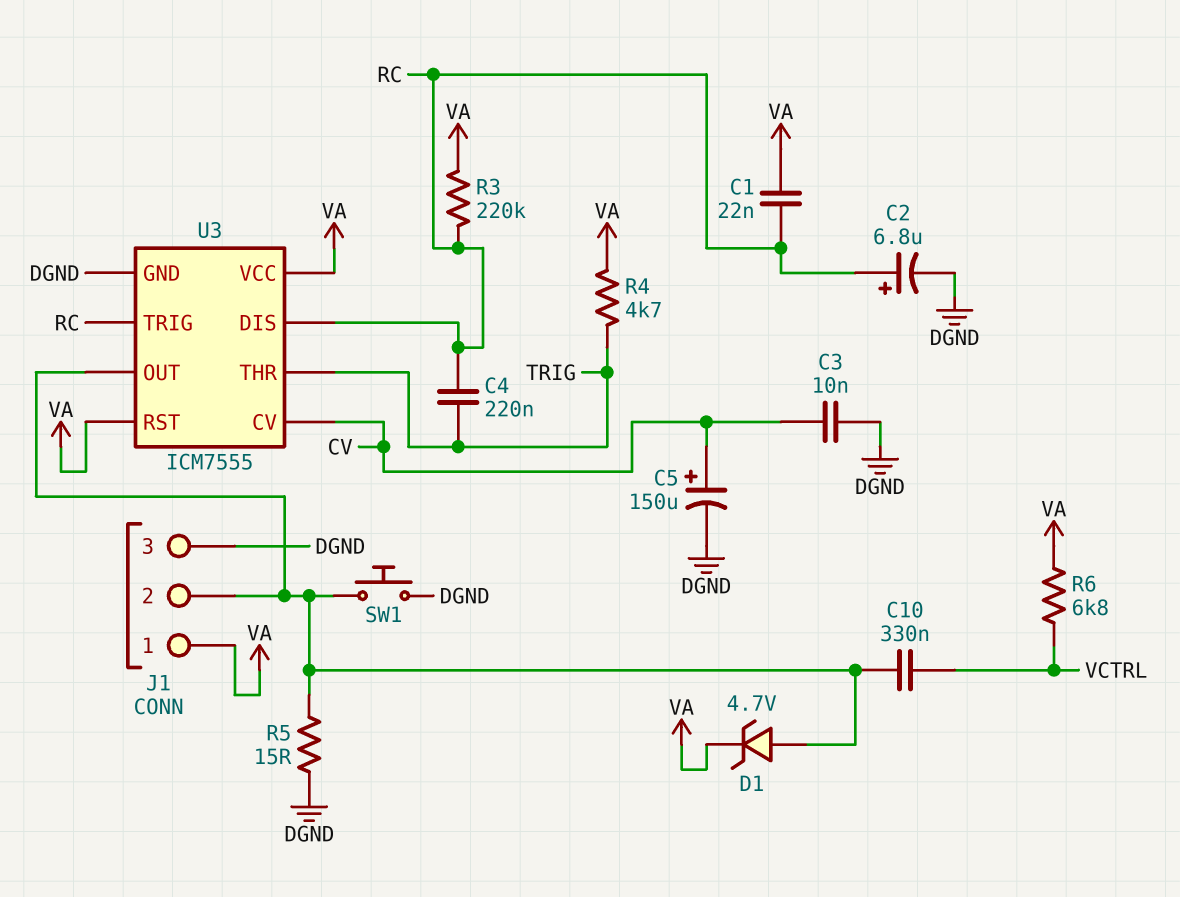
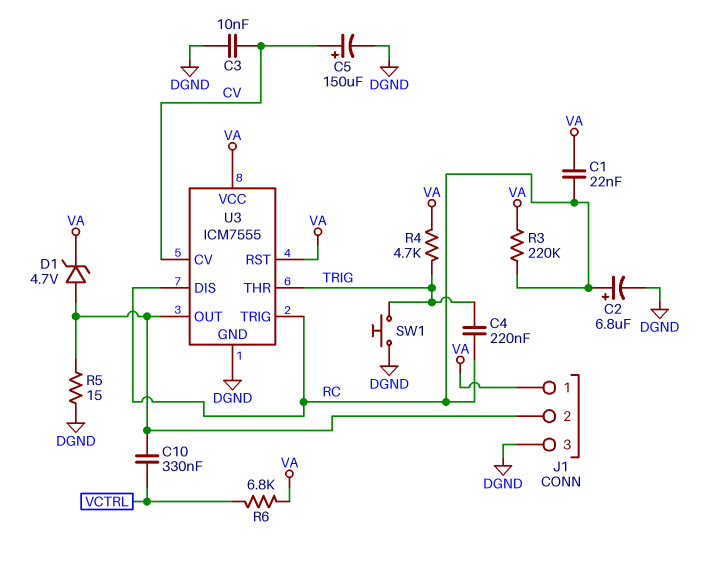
SW1: button (DGND, J1/2) -> button (DGND, TRIG)

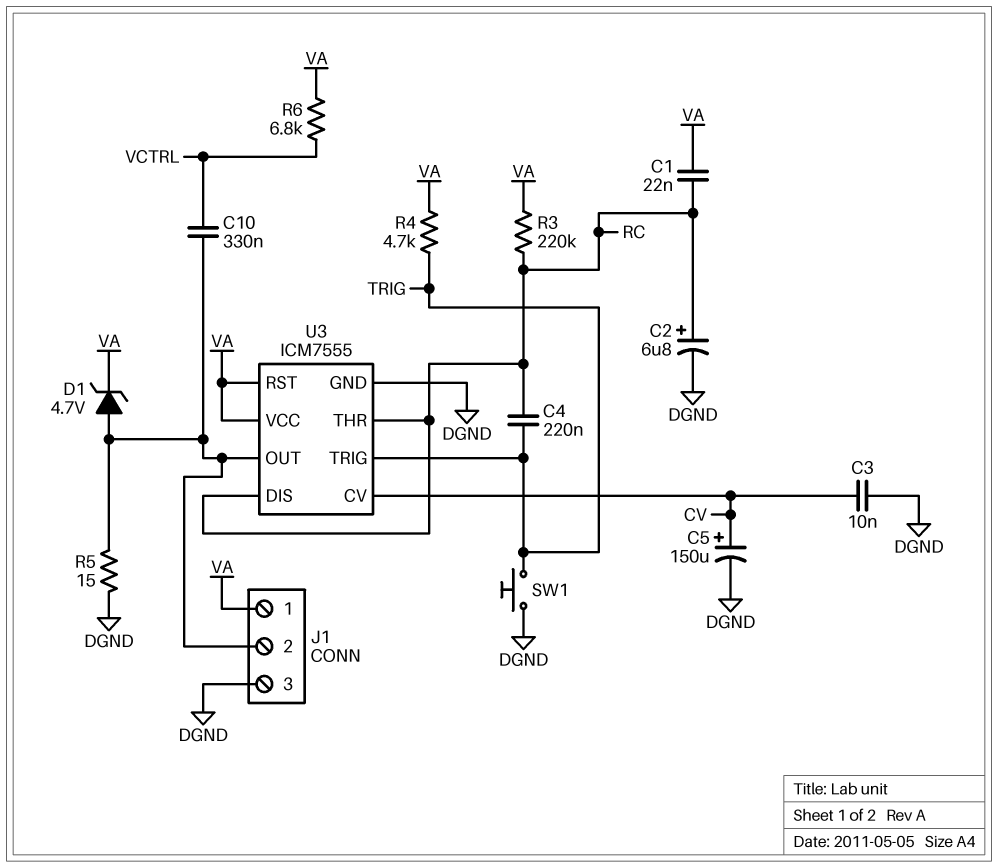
U3 pin THR: TRIG -> RC
U3 pin TRIG: RC -> TRIG

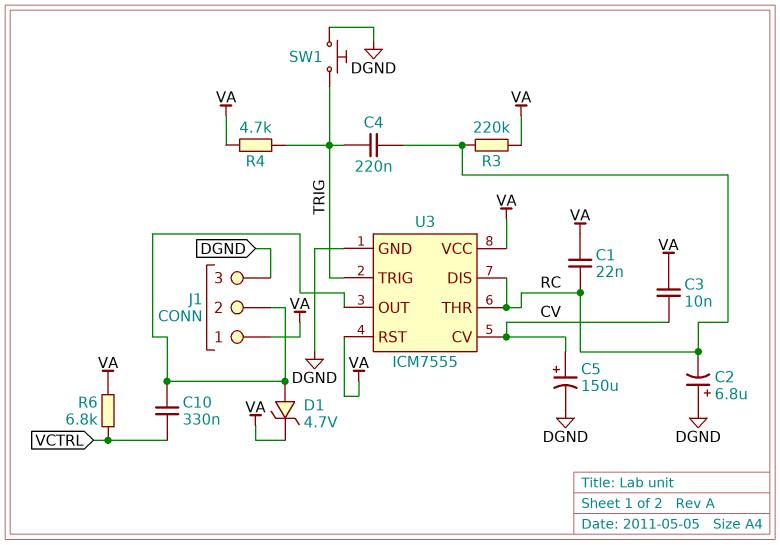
C2: 6.8uF (plus RC, minus DGND) -> 6.8uF (plus DGND, minus RC)
C3: 10nF (CV, DGND) -> 10nF (CV, VA)
R5: 15 (DGND, J1/2) -> none

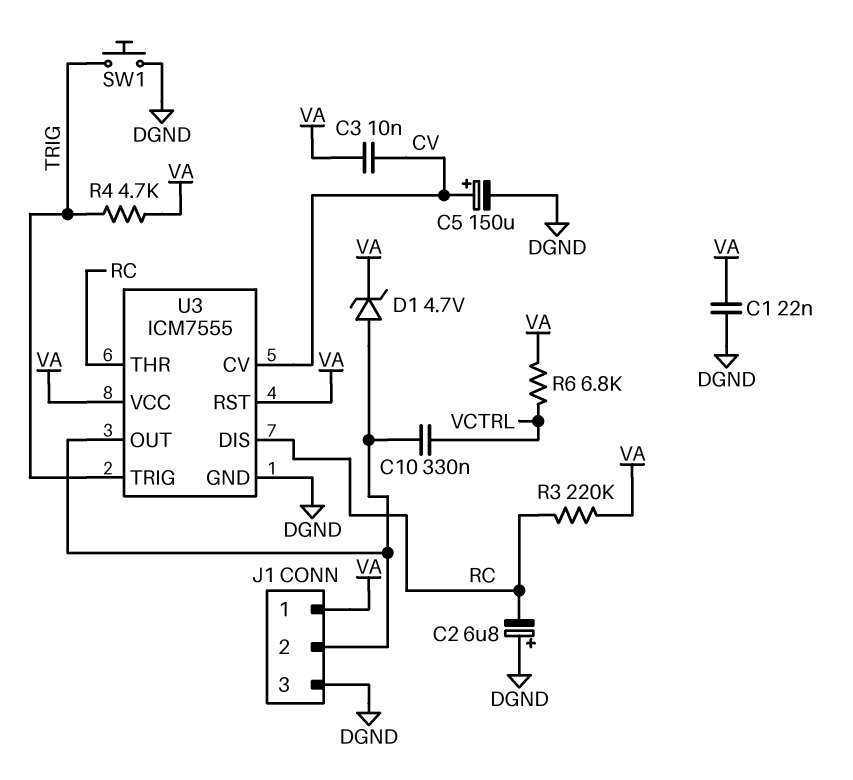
C1: 22nF (RC, VA) -> 22nF (DGND, VA)
C4: 220nF (RC, TRIG) -> none

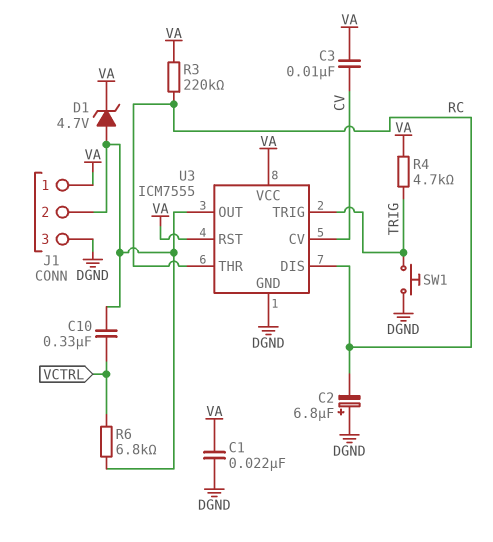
C5: 150uF (plus CV, minus DGND) -> none
R6: 6.8k (VA, VCTRL) -> 6.8k (J1/2, VCTRL)

